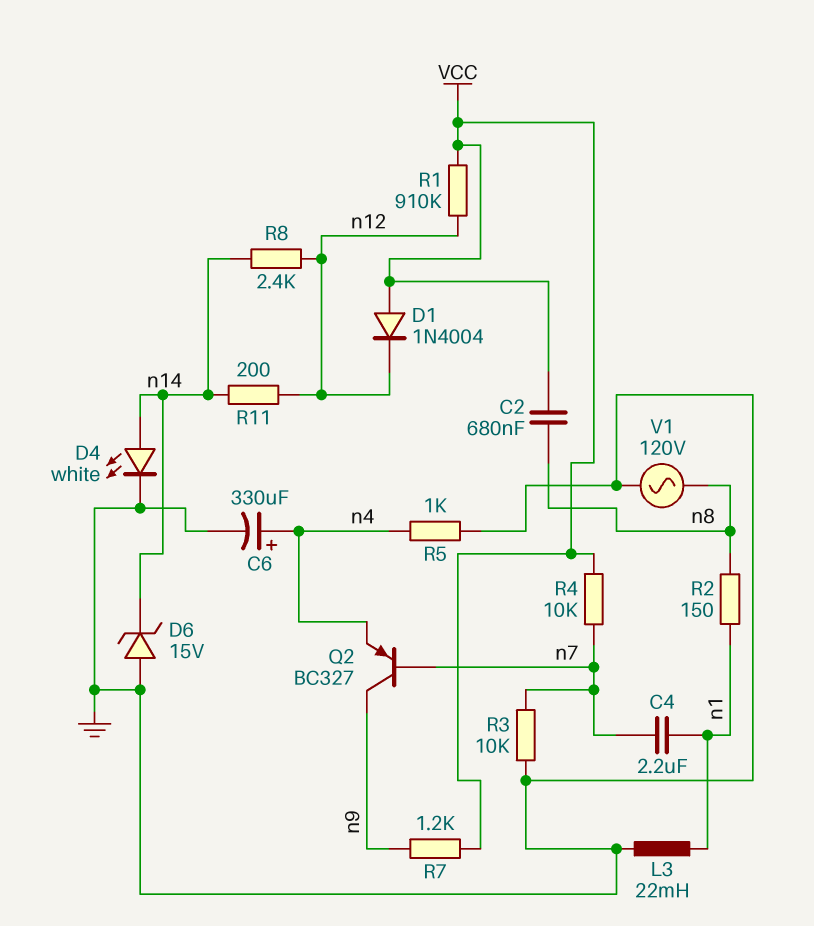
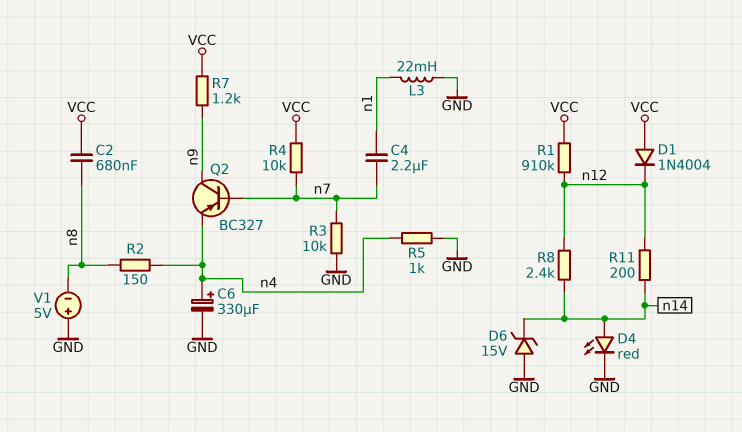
D4: LED white (A n14, K GND) -> LED red (A n14, K GND)
R2: 150 (n1, n8) -> 150 (n4, n8)
V1: AC 120V (GND, n8) -> 5V (plus GND, minus n8)

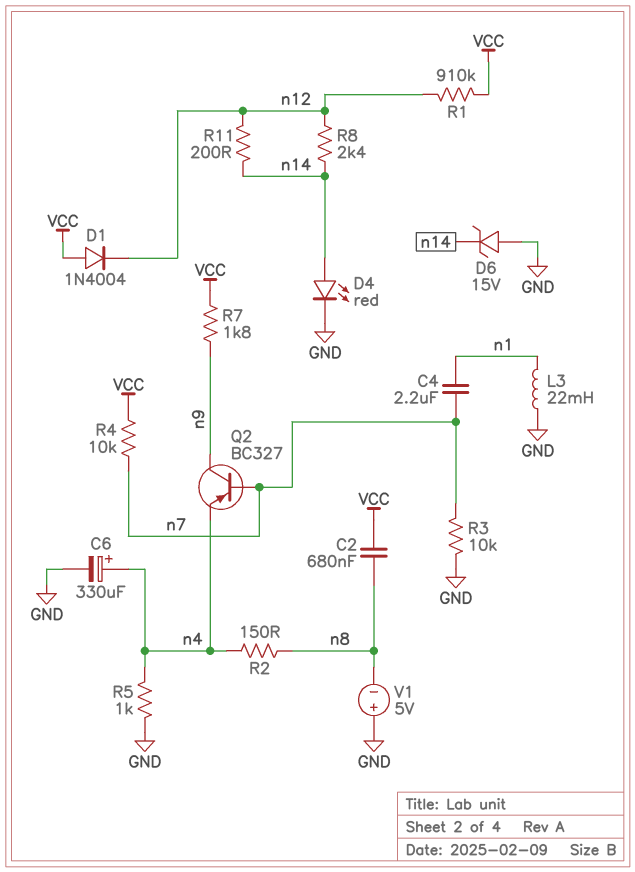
R7: 1.2k (VCC, n9) -> 1.8k (VCC, n9)

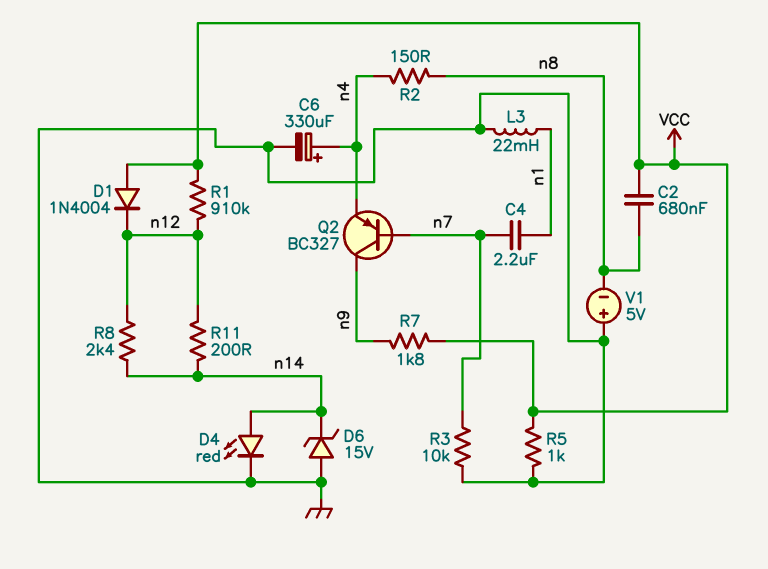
R4: 10k (VCC, n7) -> none
R5: 1k (GND, n4) -> 1k (GND, VCC)

